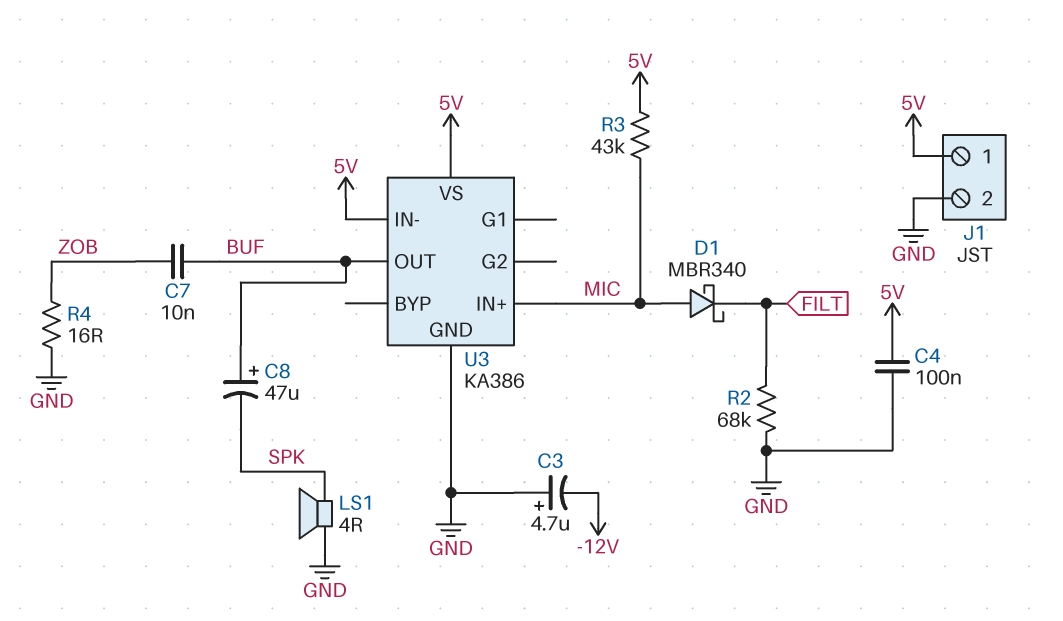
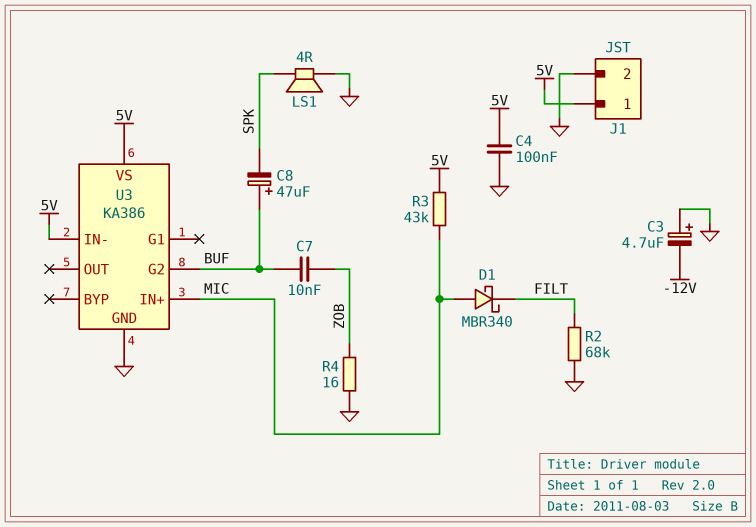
U3 pin G2: none -> BUF
U3 pin OUT: BUF -> none

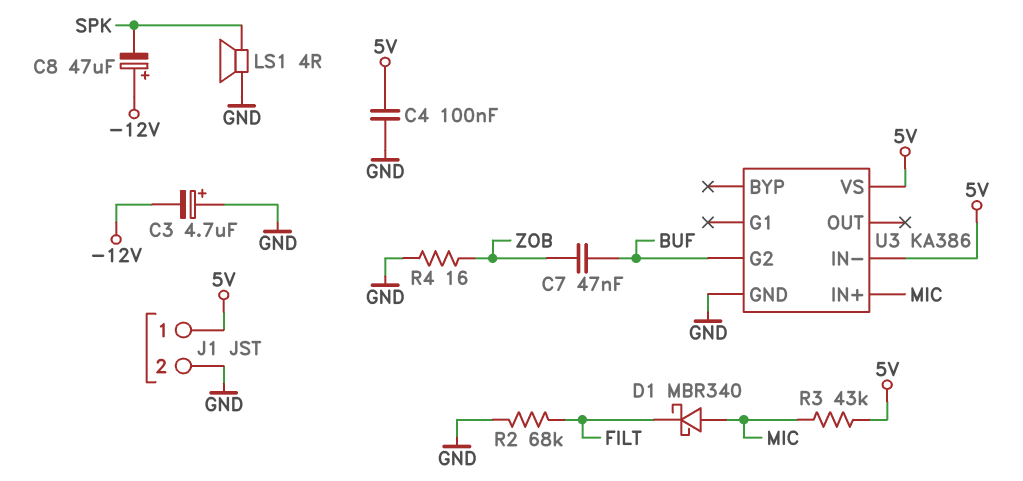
C7: 10nF (BUF, ZOB) -> 47nF (BUF, ZOB)
C8: 47uF (plus BUF, minus SPK) -> 47uF (plus -12V, minus SPK)

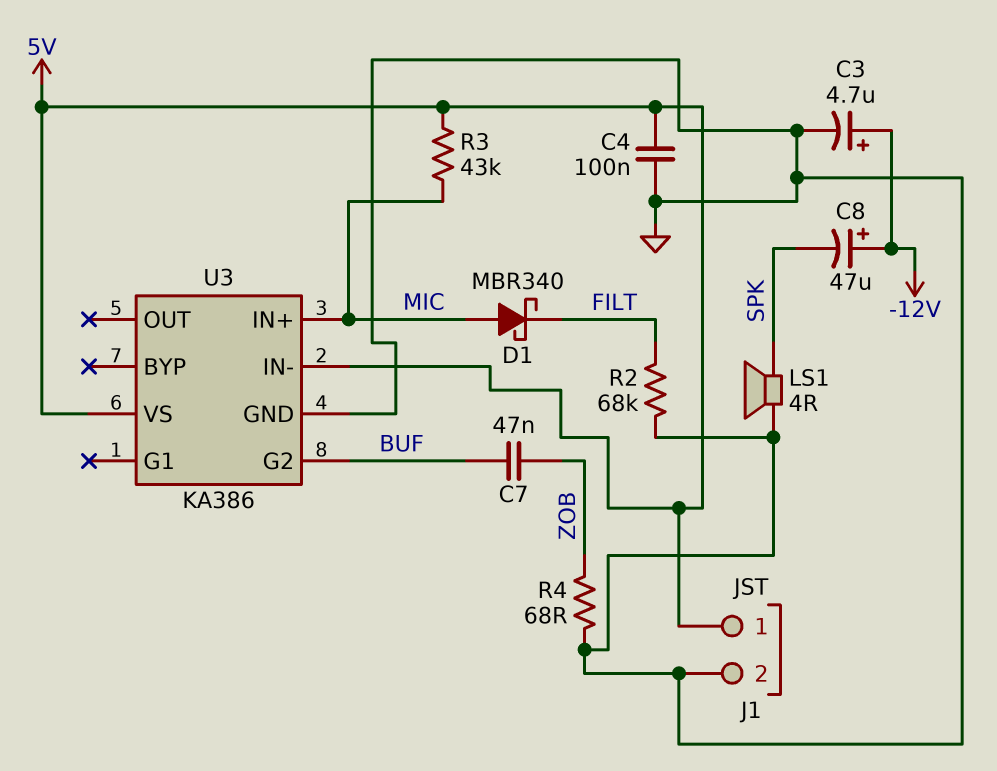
C3: 4.7uF (plus GND, minus -12V) -> 4.7uF (plus -12V, minus GND)
R4: 16 (GND, ZOB) -> 68 (GND, ZOB)

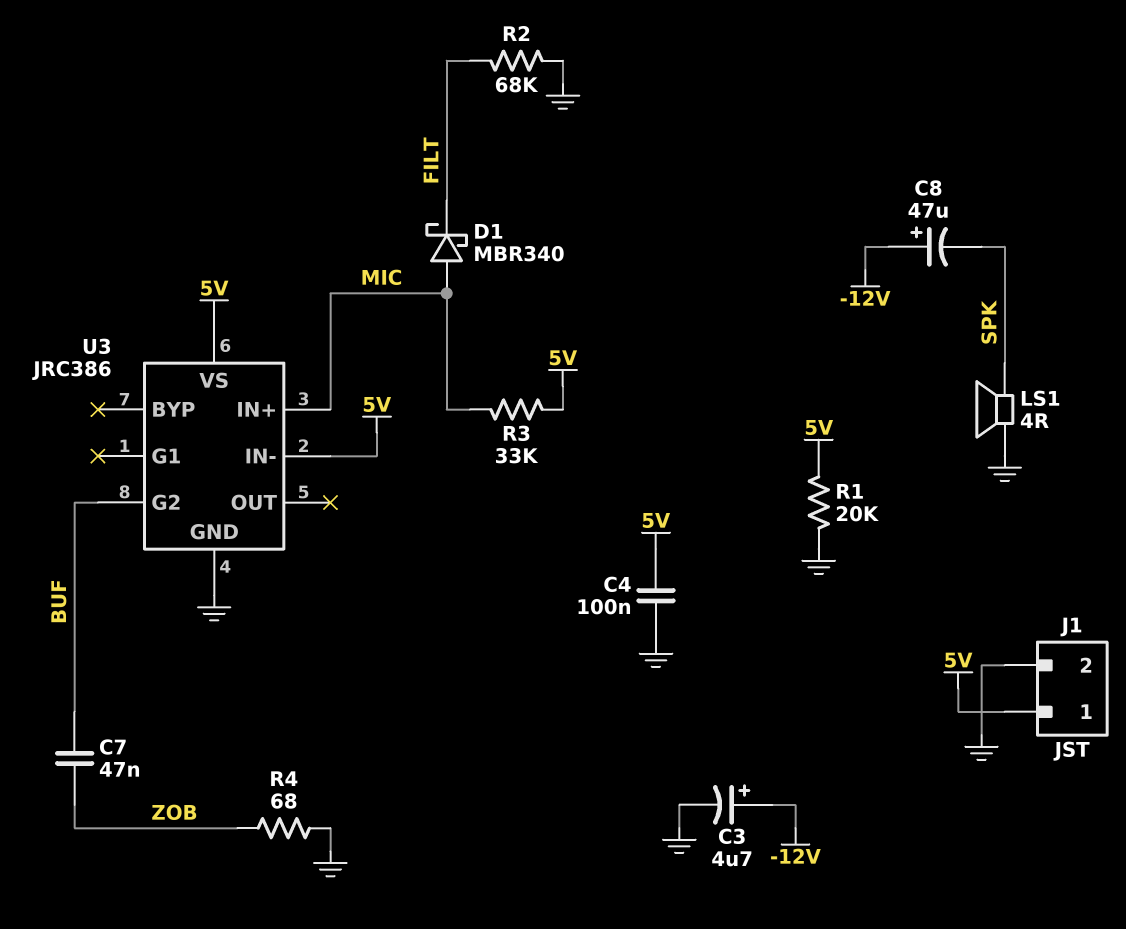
R1: none -> 20k (5V, GND)
R3: 43k (5V, MIC) -> 33k (5V, MIC)
U3: KA386 -> JRC386

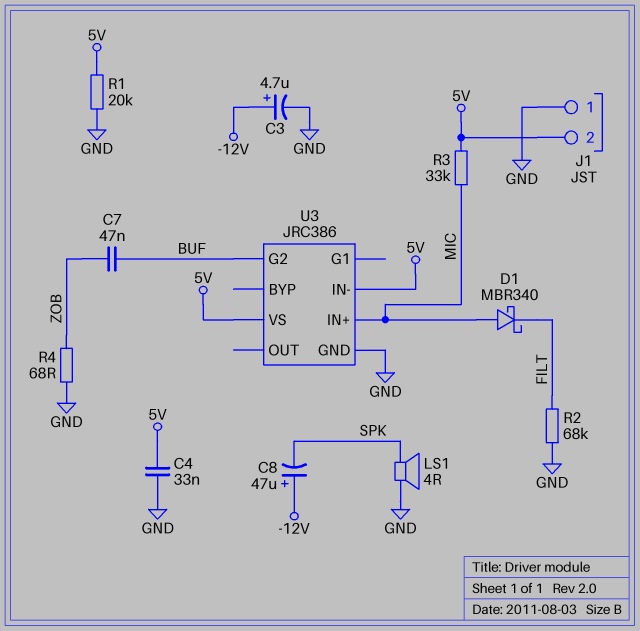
C4: 100nF (5V, GND) -> 33nF (5V, GND)
J1 pin 1: 5V -> GND
J1 pin 2: GND -> 5V

